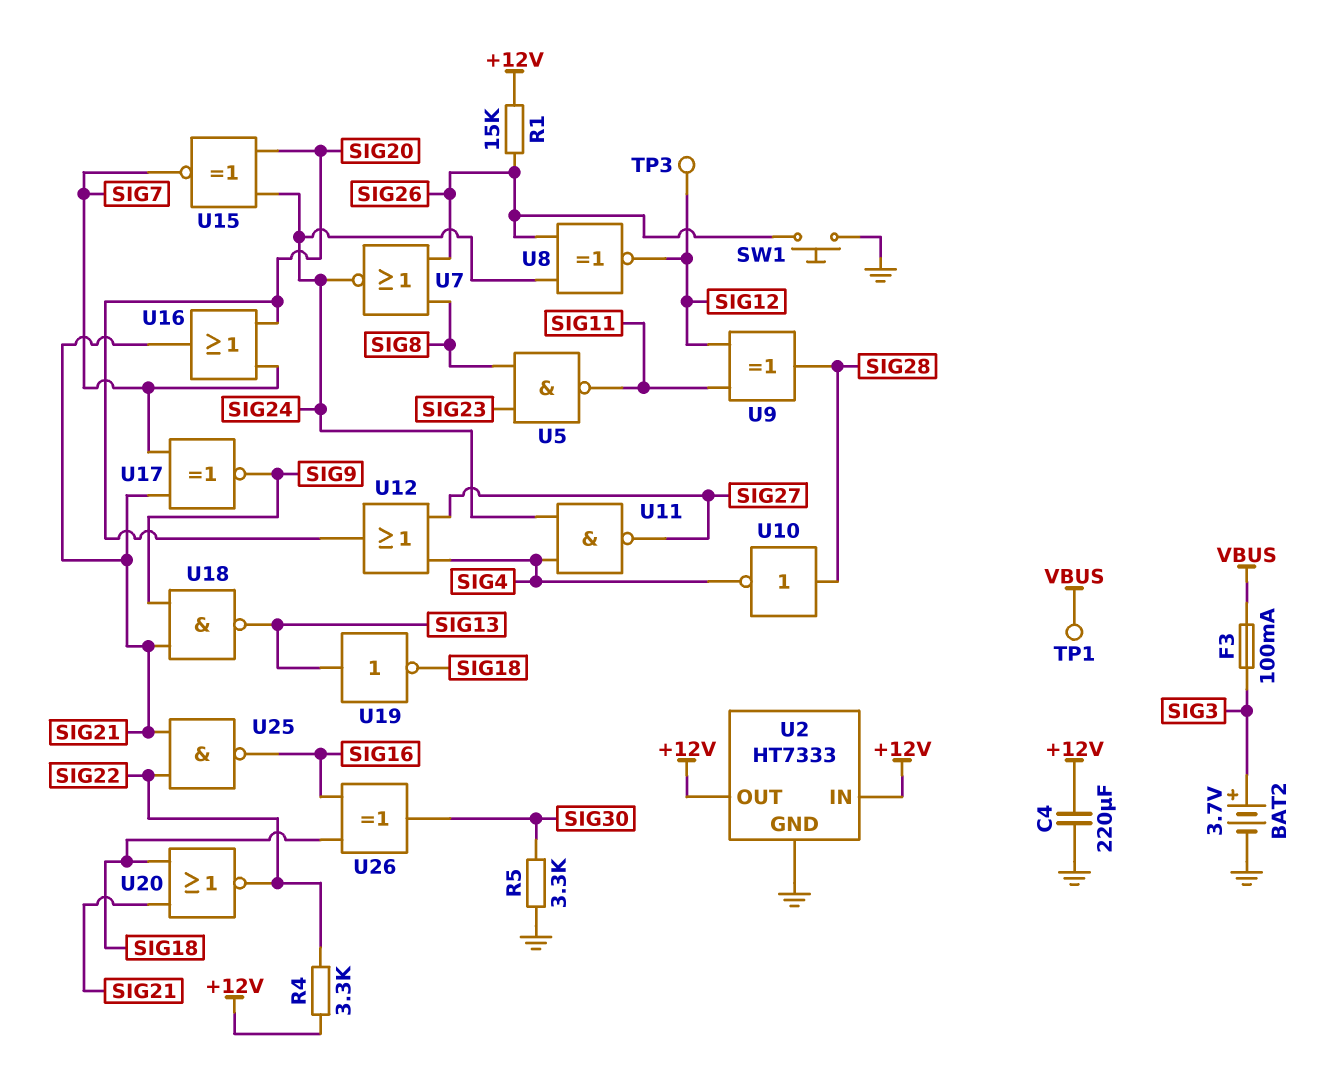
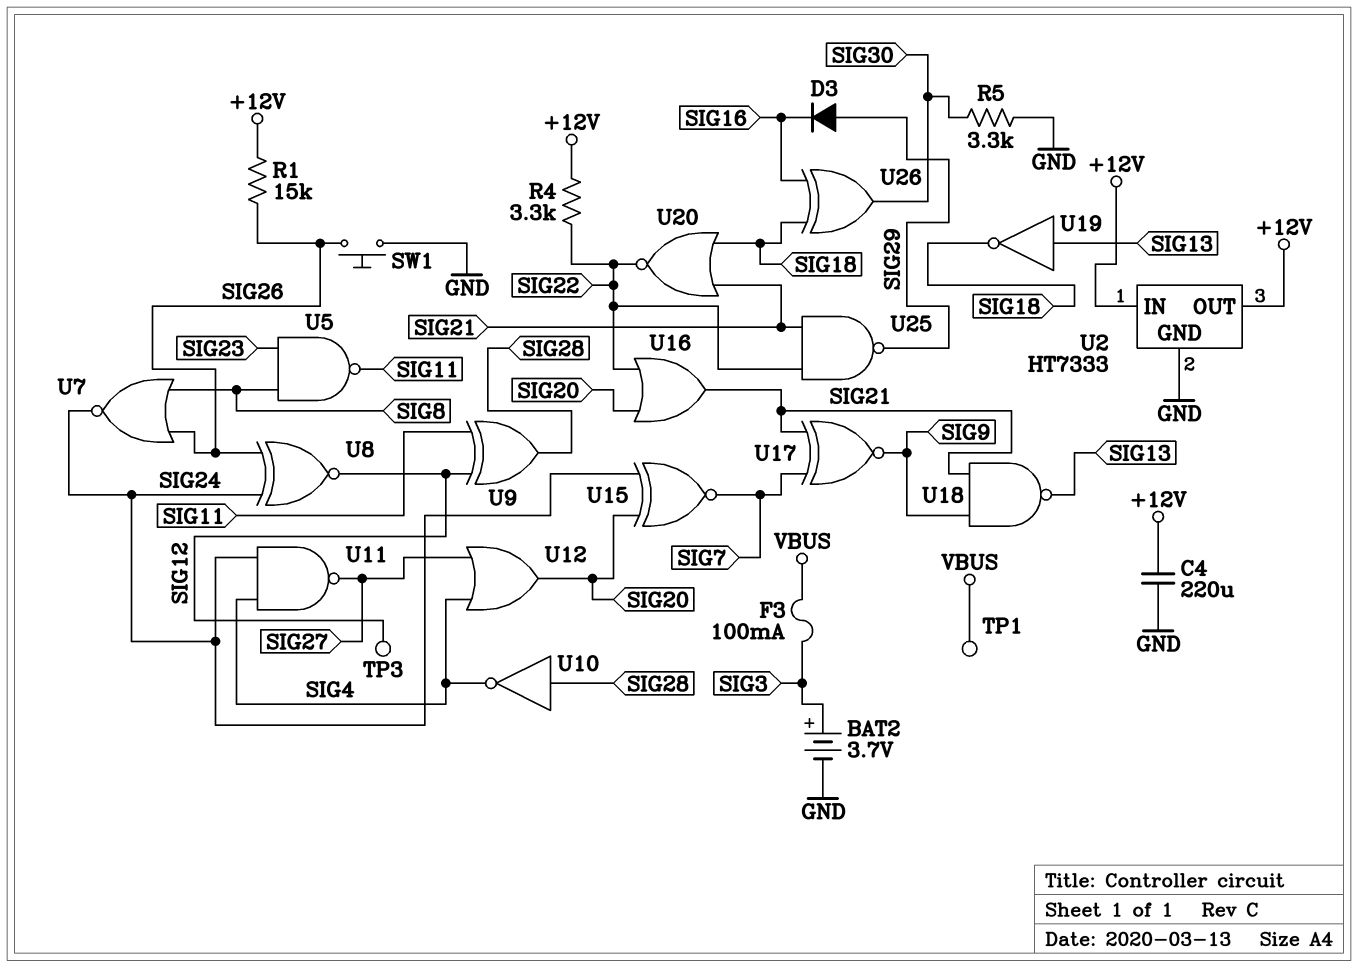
D3: none -> diode (A SIG29, K SIG16)
U16: OR (in SIG7, in SIG20, out SIG21) -> OR (in SIG20, in SIG22, out SIG21)
U25: NAND (in SIG21, in SIG22, out SIG16) -> NAND (in SIG21, in SIG22, out SIG29)

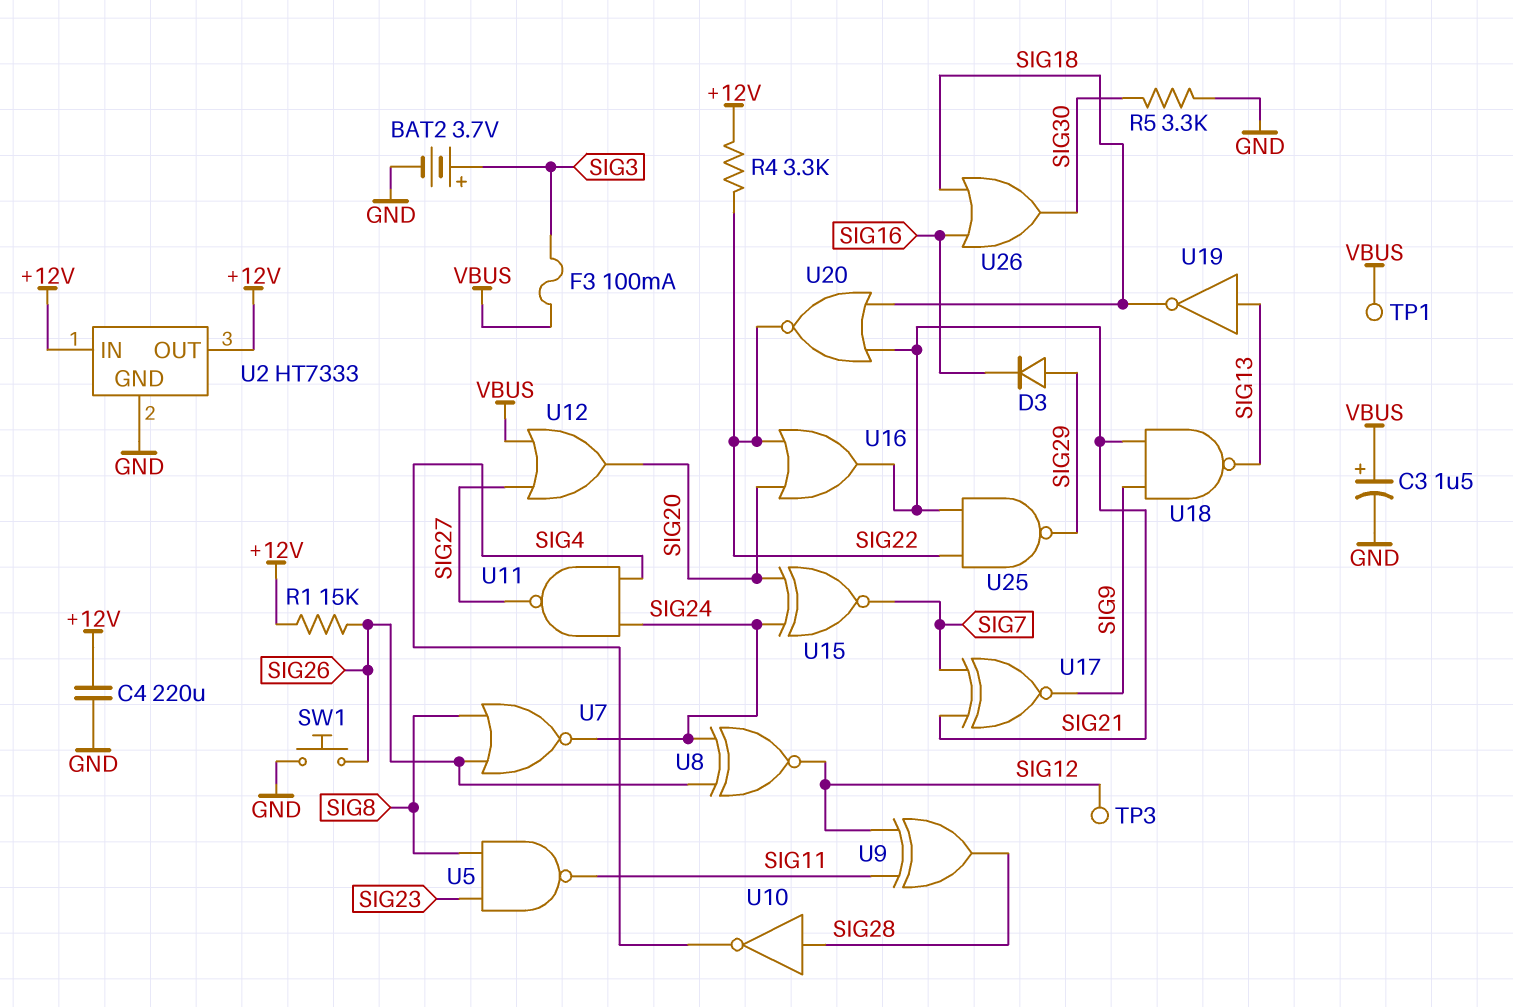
C3: none -> 1.5uF (plus VBUS, minus GND)
U12: OR (in SIG4, in SIG27, out SIG20) -> OR (in SIG27, in VBUS, out SIG20)
U26: XOR (in SIG16, in SIG18, out SIG30) -> OR (in SIG16, in SIG18, out SIG30)

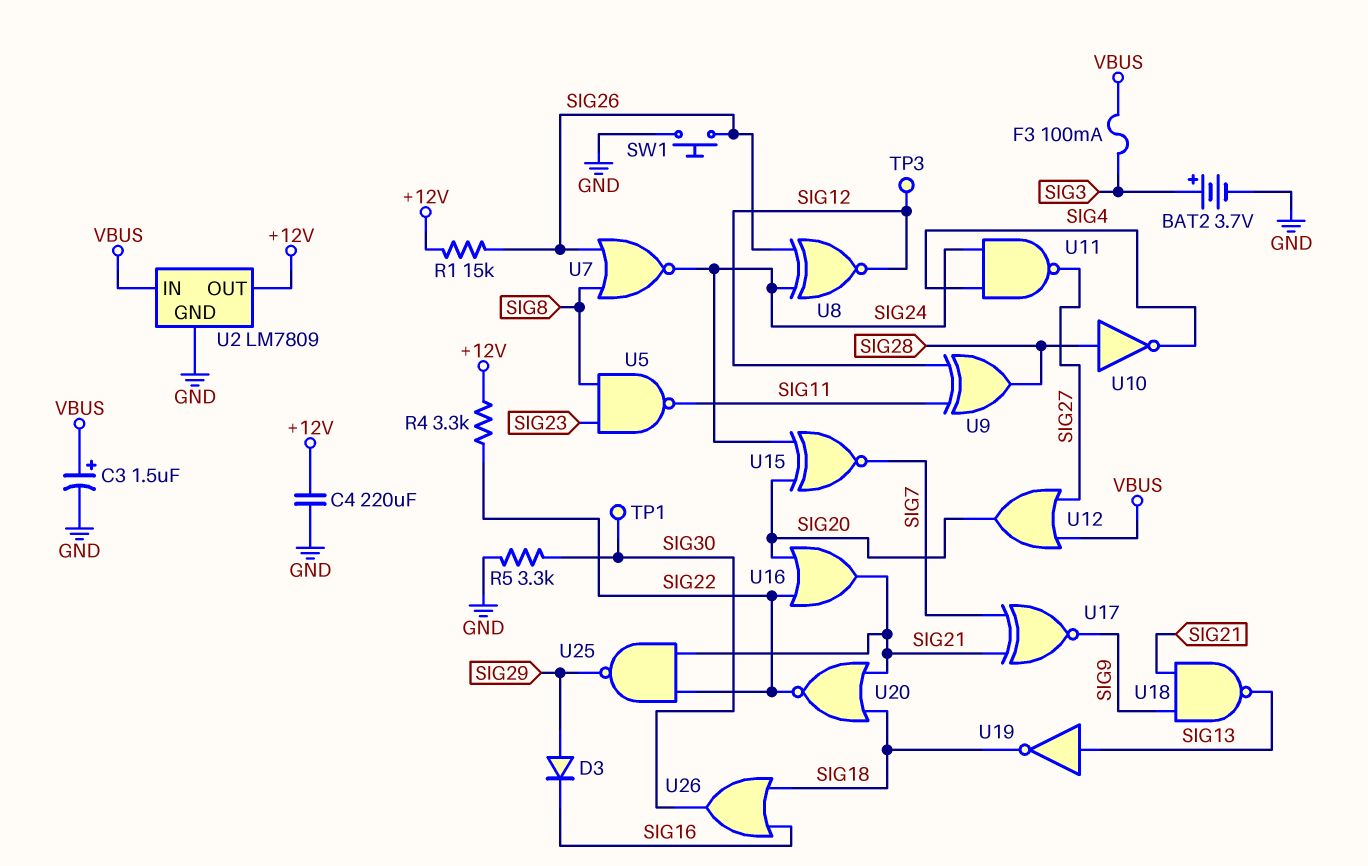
TP1: test point (VBUS) -> test point (SIG30)
U2: HT7333 -> LM7809
U2 pin IN: +12V -> VBUS

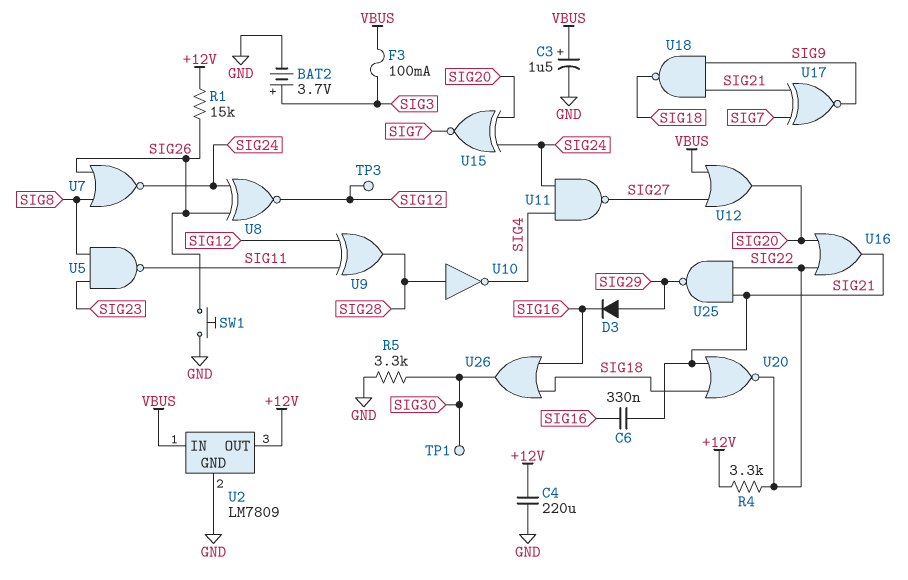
C6: none -> 330nF (SIG16, SIG21)
U18: NAND (in SIG9, in SIG21, out SIG13) -> NAND (in SIG9, in SIG21, out SIG18)
U19: NOT (in SIG13, out SIG18) -> none

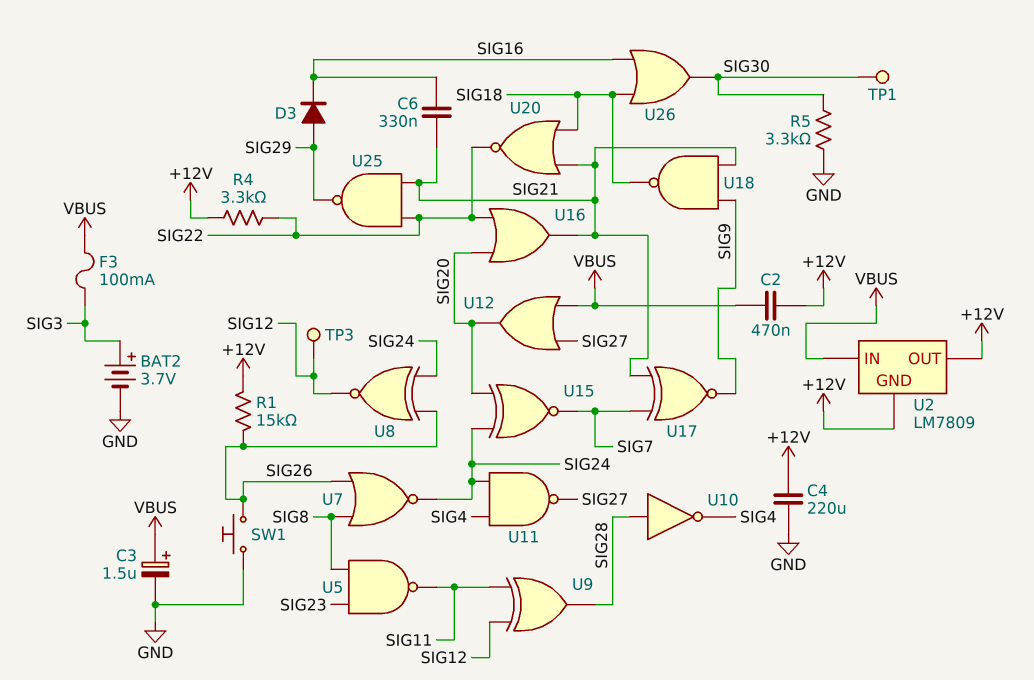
C2: none -> 470nF (+12V, VBUS)
U2 pin GND: GND -> +12V

